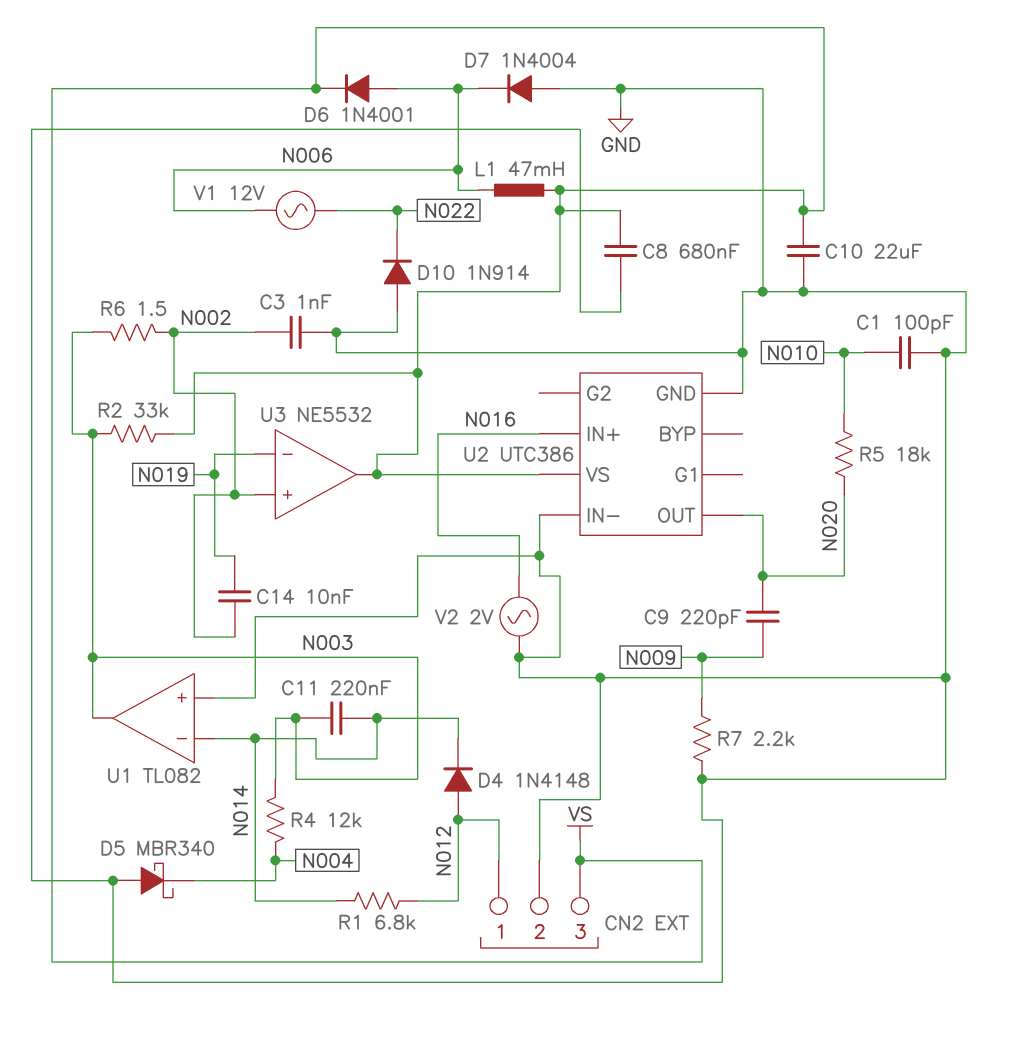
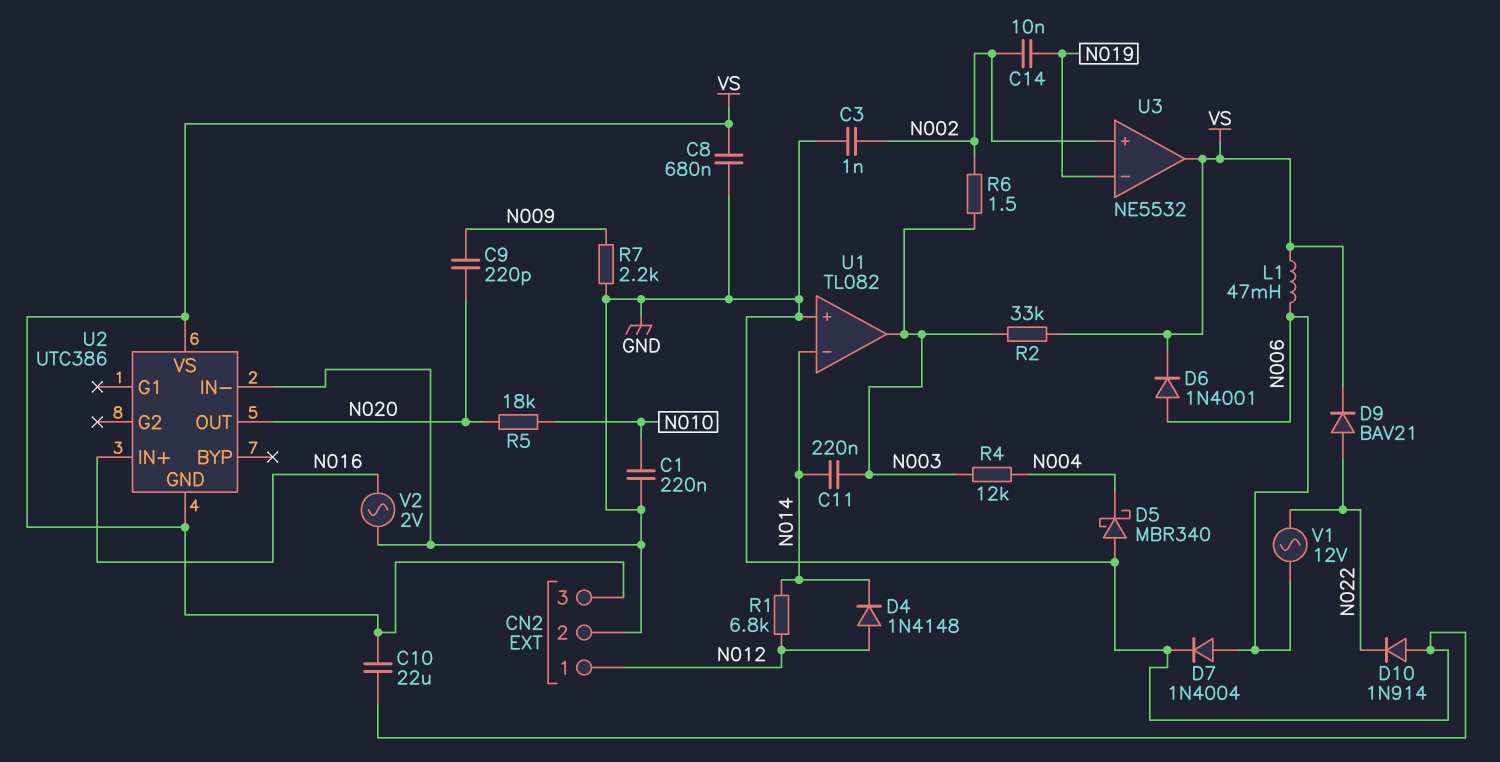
C1: 100pF (GND, N010) -> 220nF (GND, N010)
D7: diode 1N4004 (A GND, K N006) -> diode 1N4004 (A N006, K GND)
D9: none -> diode BAV21 (A N022, K VS)
U2 pin GND: GND -> VS

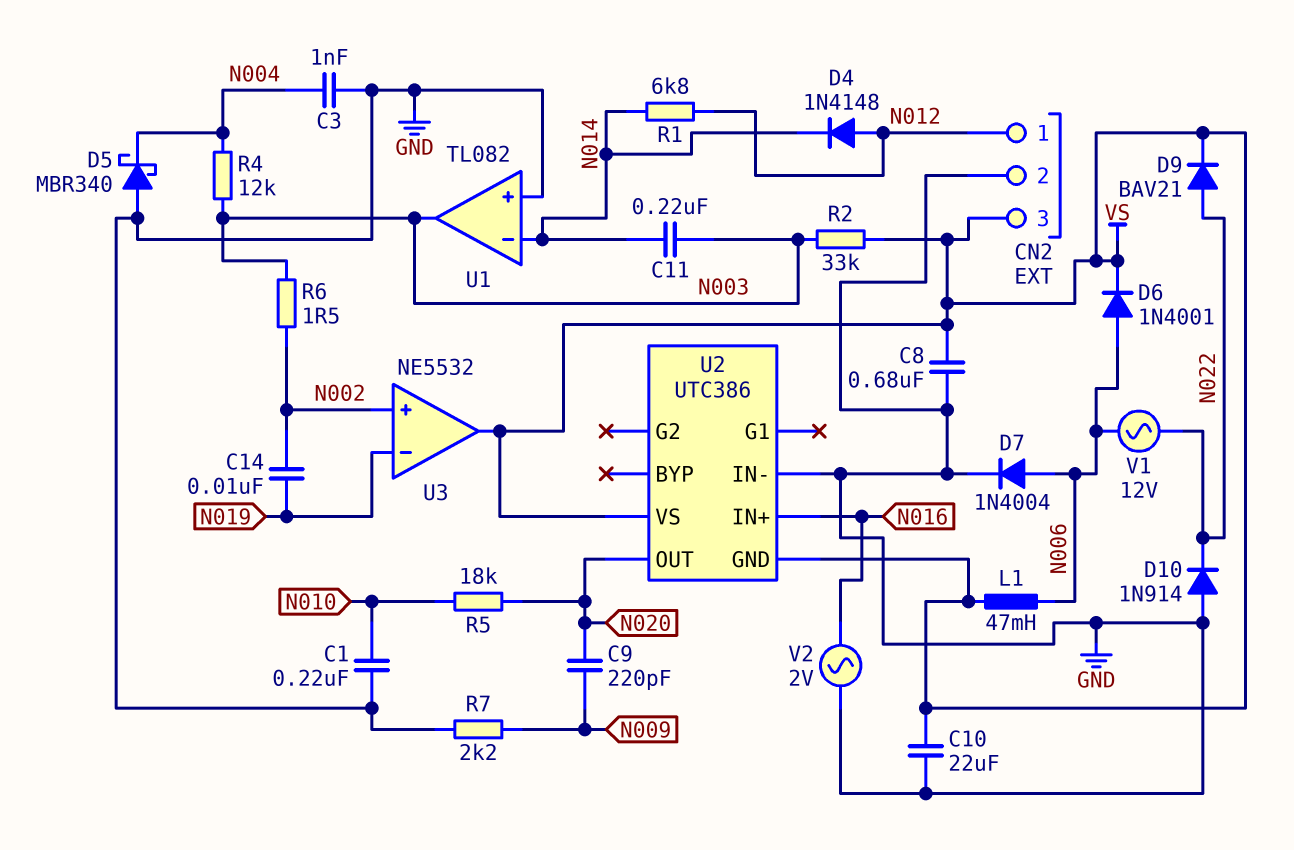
C3: 1nF (GND, N002) -> 1nF (GND, N004)

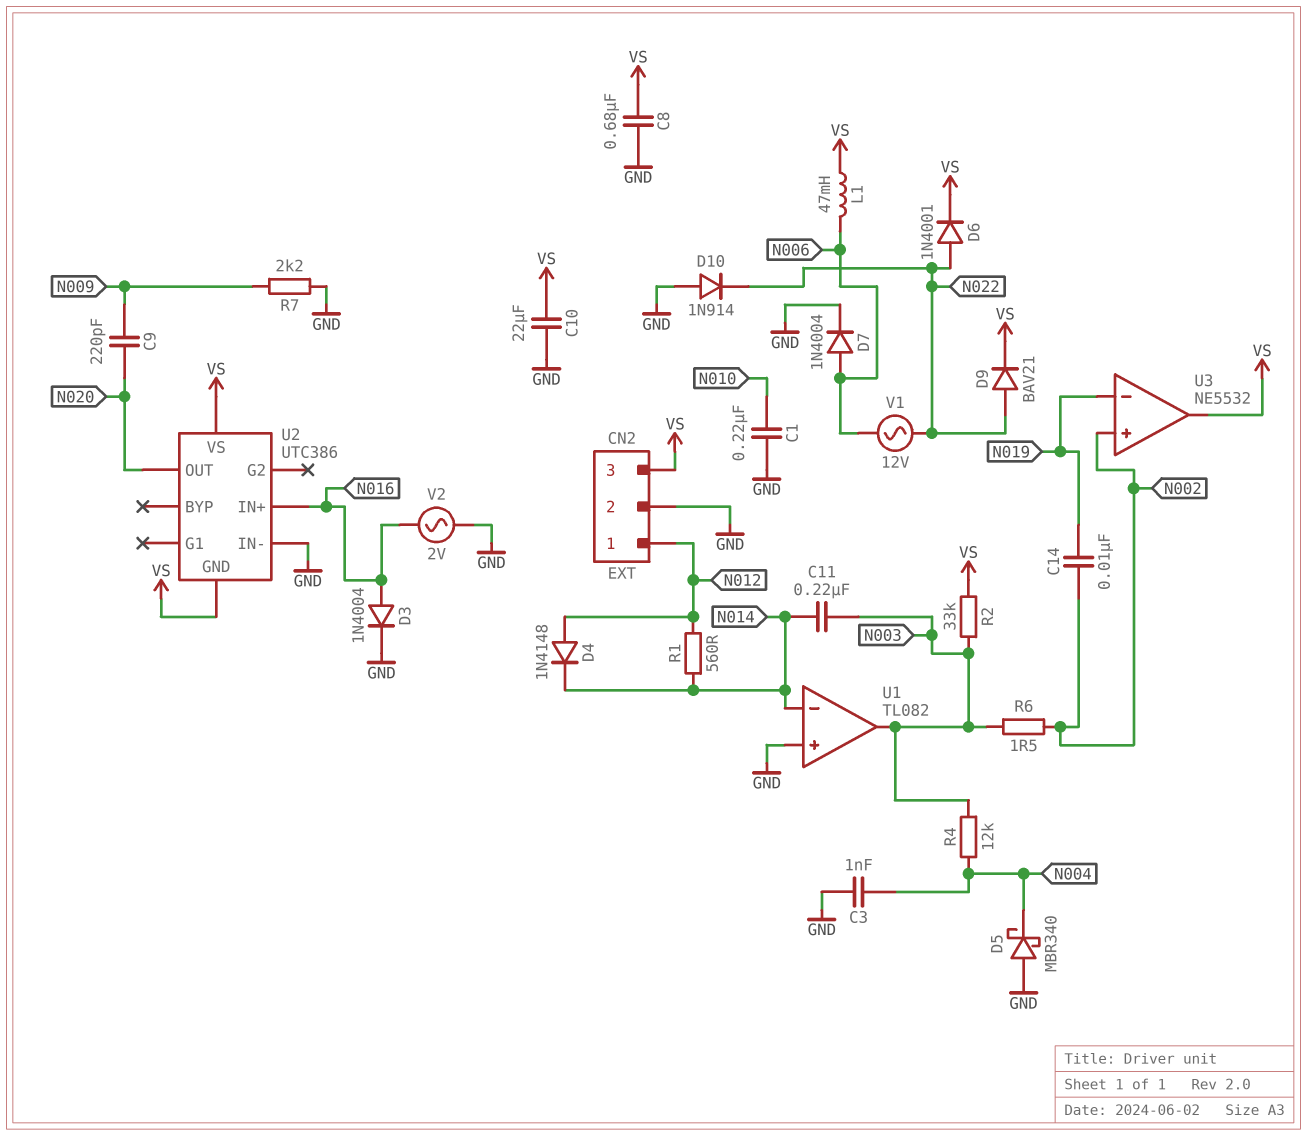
D3: none -> diode 1N4004 (A N016, K GND)
D6: diode 1N4001 (A N006, K VS) -> diode 1N4001 (A N022, K VS)
R1: 6.8k (N012, N014) -> 560 (N012, N014)
R5: 18k (N010, N020) -> none

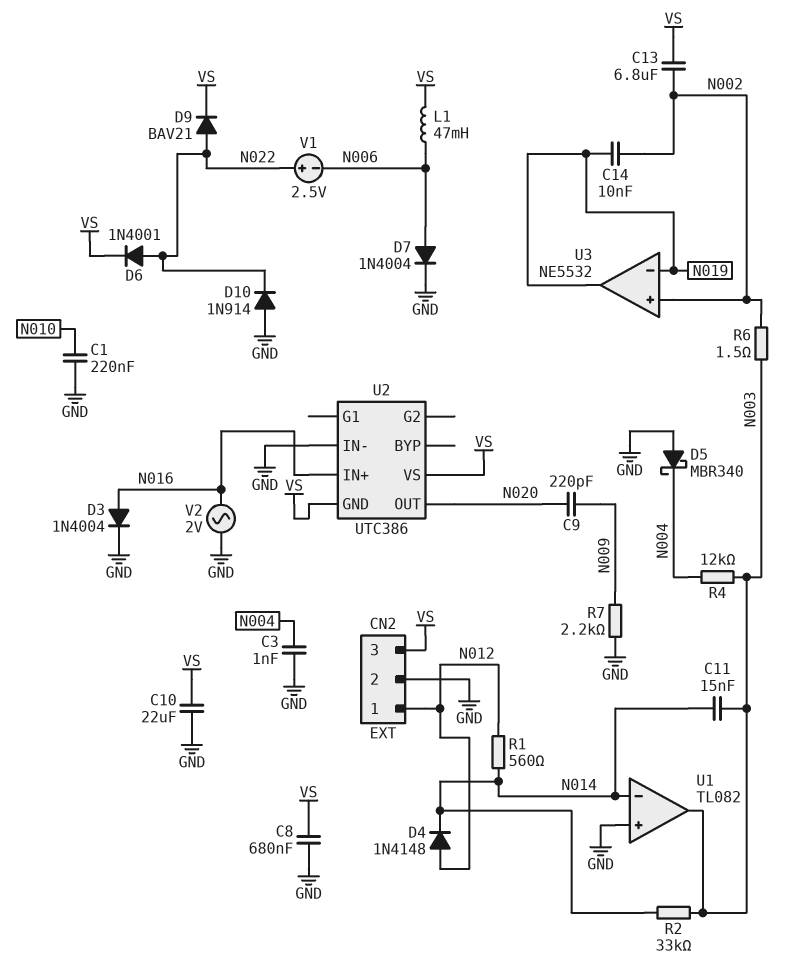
C11: 220nF (N003, N014) -> 15nF (N003, N014)
C13: none -> 6.8uF (N002, VS)
R2: 33k (N003, VS) -> 33k (N003, N014)
U3 pin out: VS -> N019
V1: AC 12V (N006, N022) -> 2.5V (plus N022, minus N006)

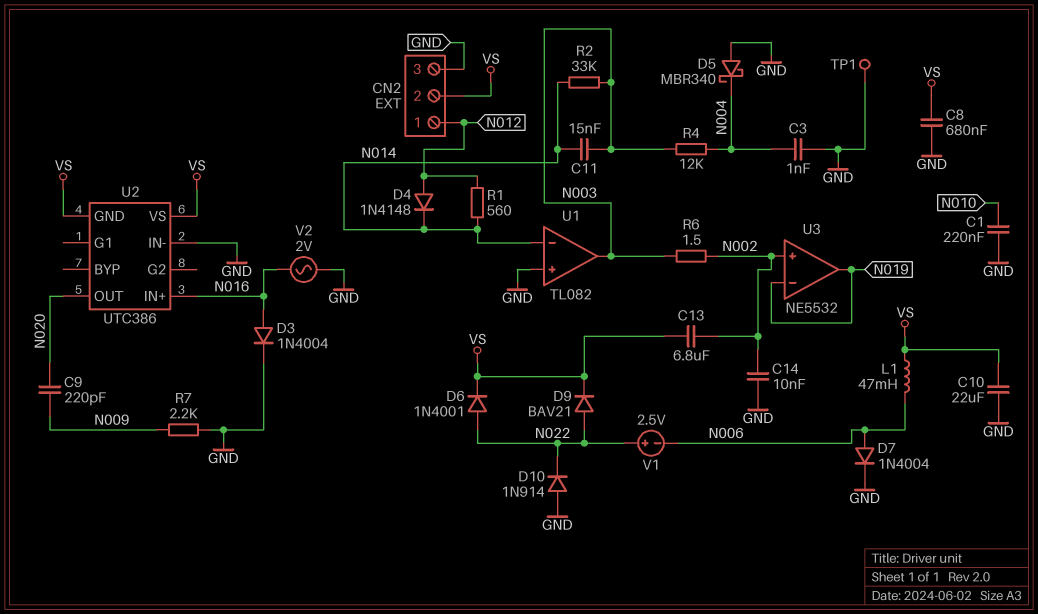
C14: 10nF (N002, N019) -> 10nF (GND, N002)
CN2 pin 2: GND -> VS
CN2 pin 3: VS -> GND
TP1: none -> test point (GND)

